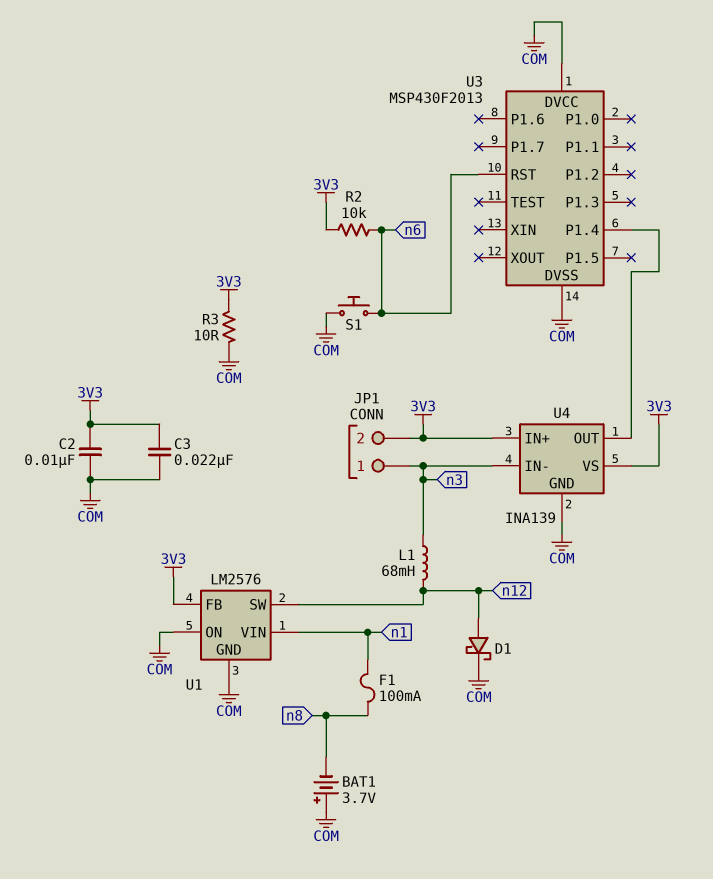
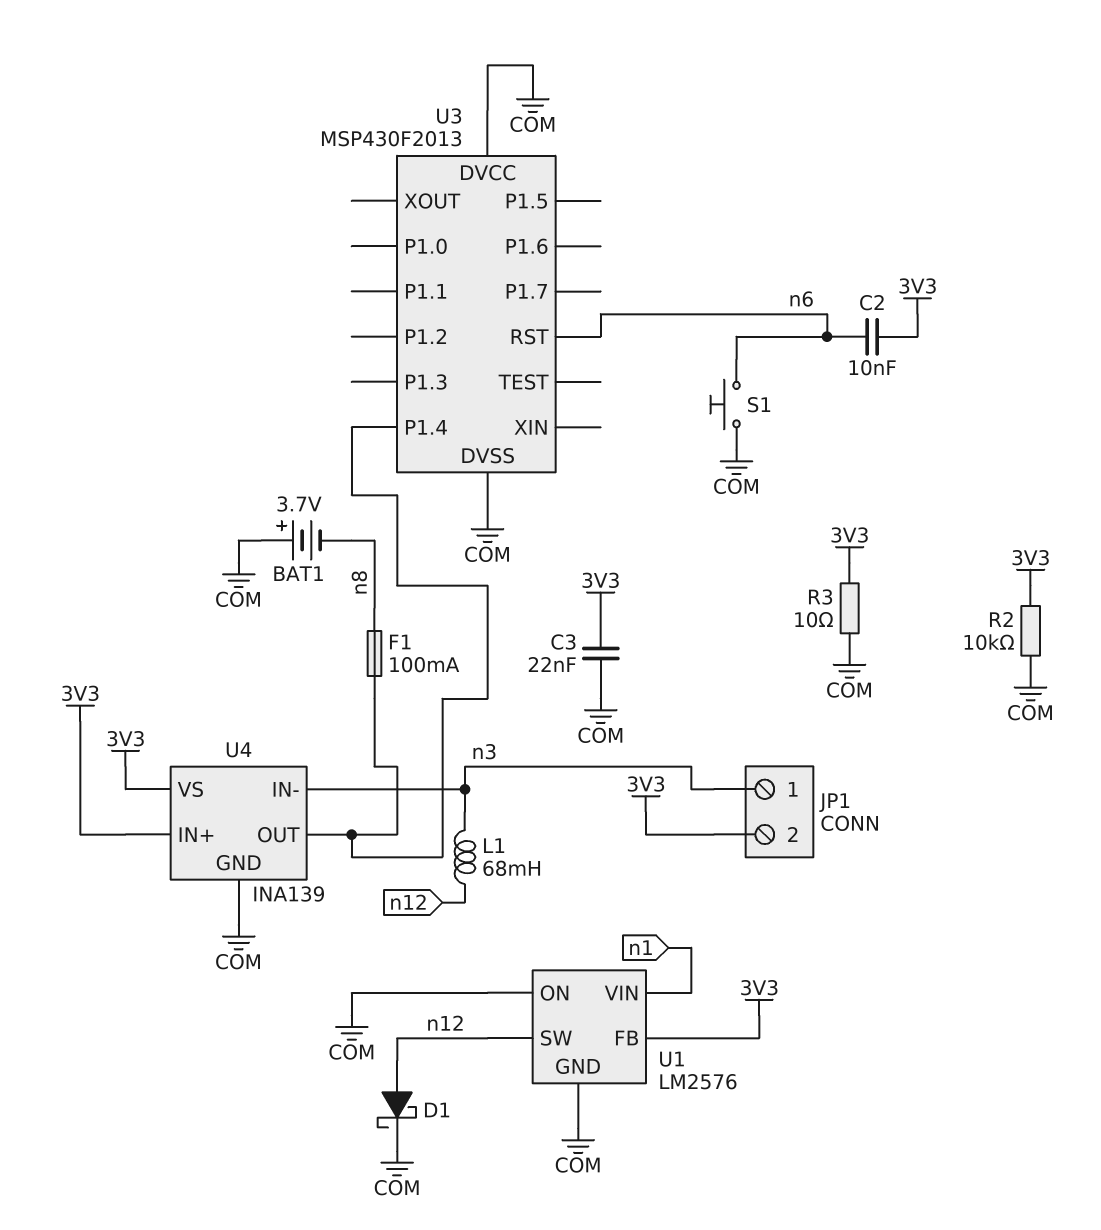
C2: 10nF (3V3, COM) -> 10nF (3V3, n6)
F1: 100mA (n1, n8) -> 100mA (U3/P1.4, n8)
R2: 10k (3V3, n6) -> 10k (3V3, COM)

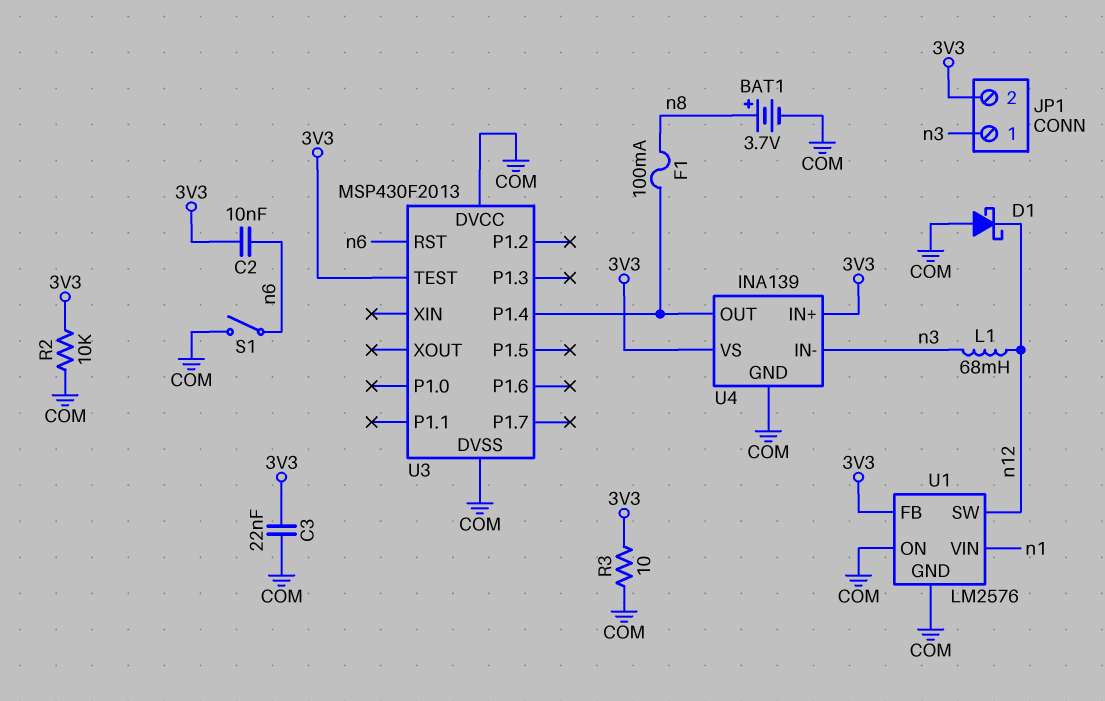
BAT1: 3.7V (plus COM, minus n8) -> 3.7V (plus n8, minus COM)
D1: schottky (A n12, K COM) -> schottky (A COM, K n12)
S1: button (COM, n6) -> switch (COM, n6)
U3 pin TEST: none -> 3V3

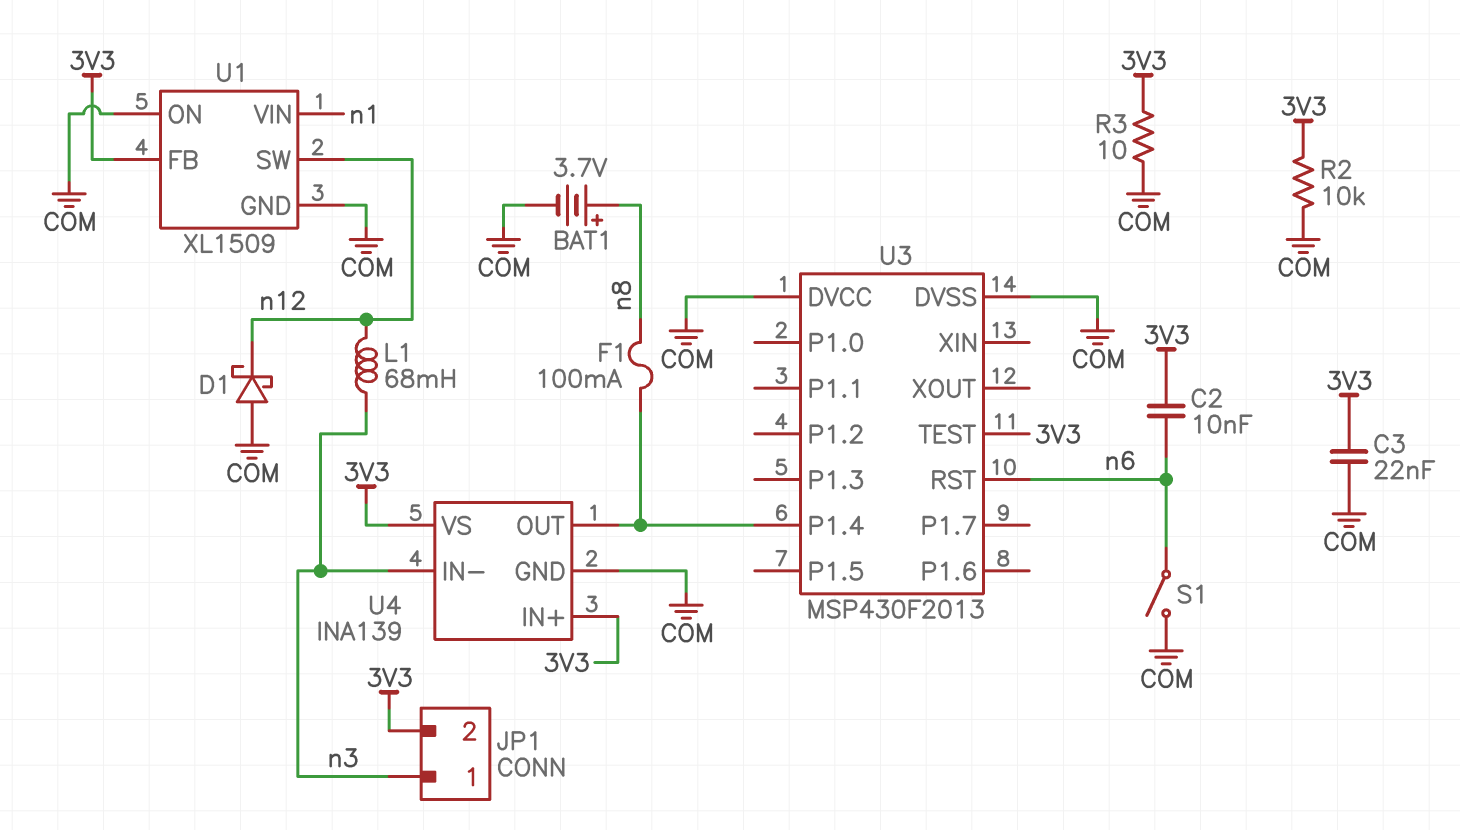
U1: LM2576 -> XL1509

